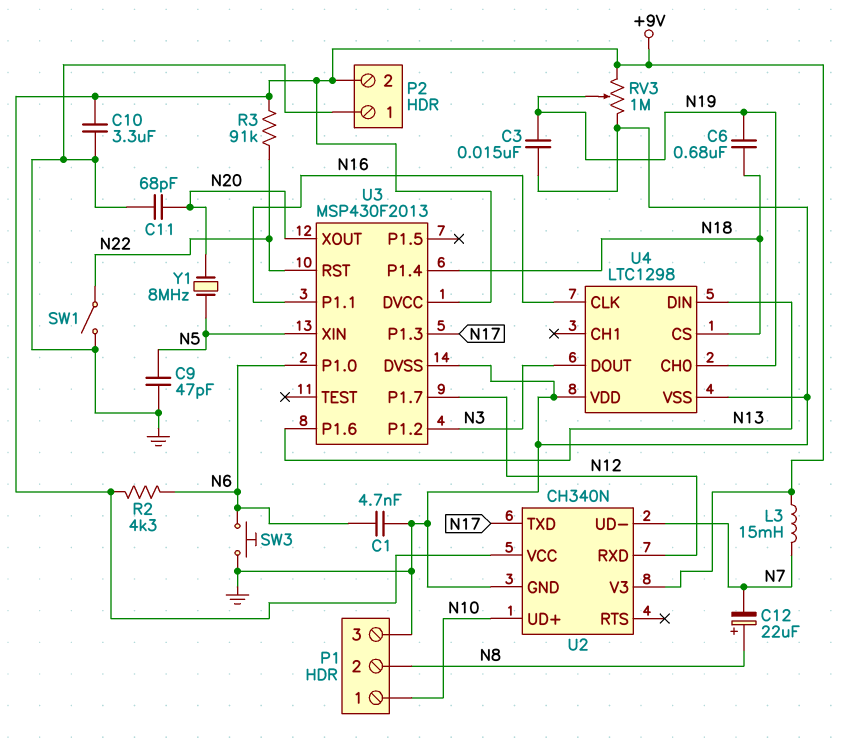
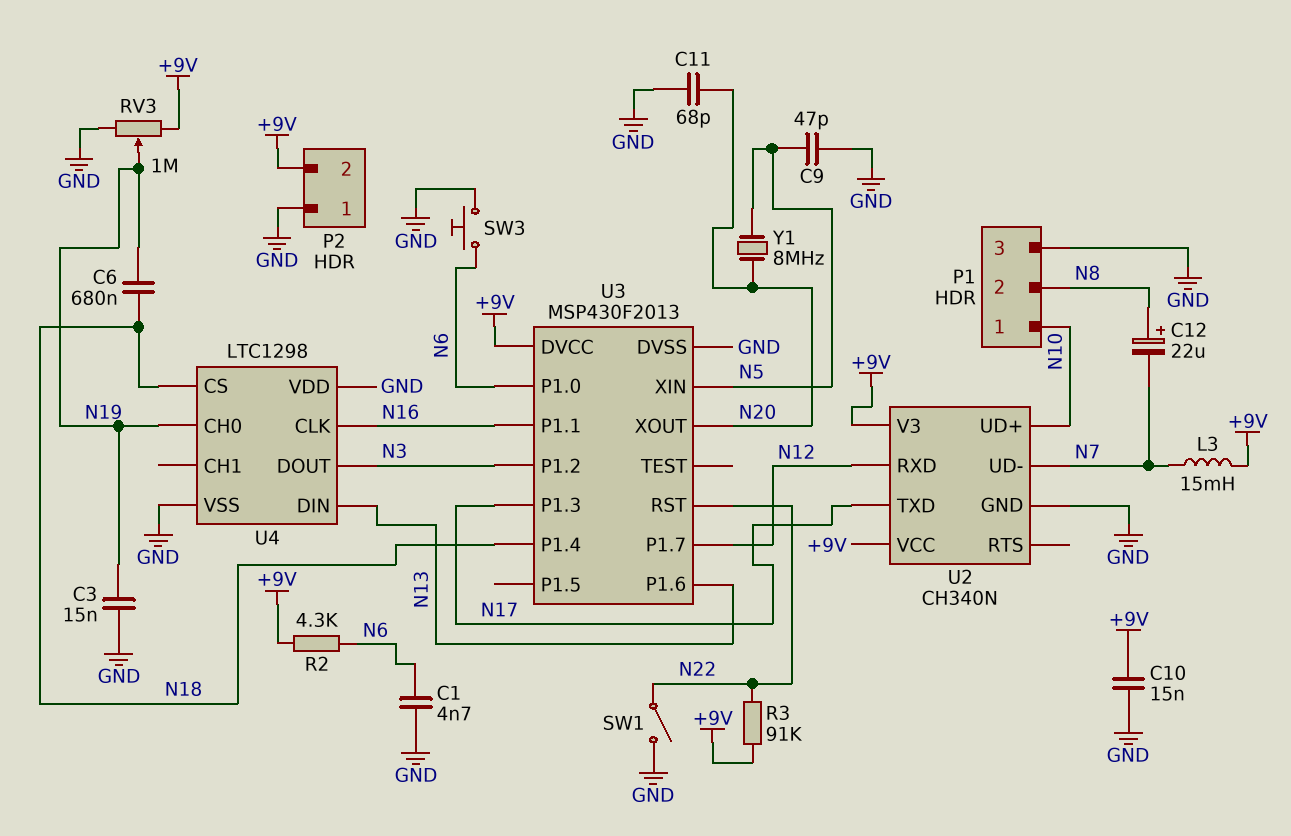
C10: 3.3uF (+9V, GND) -> 15nF (+9V, GND)

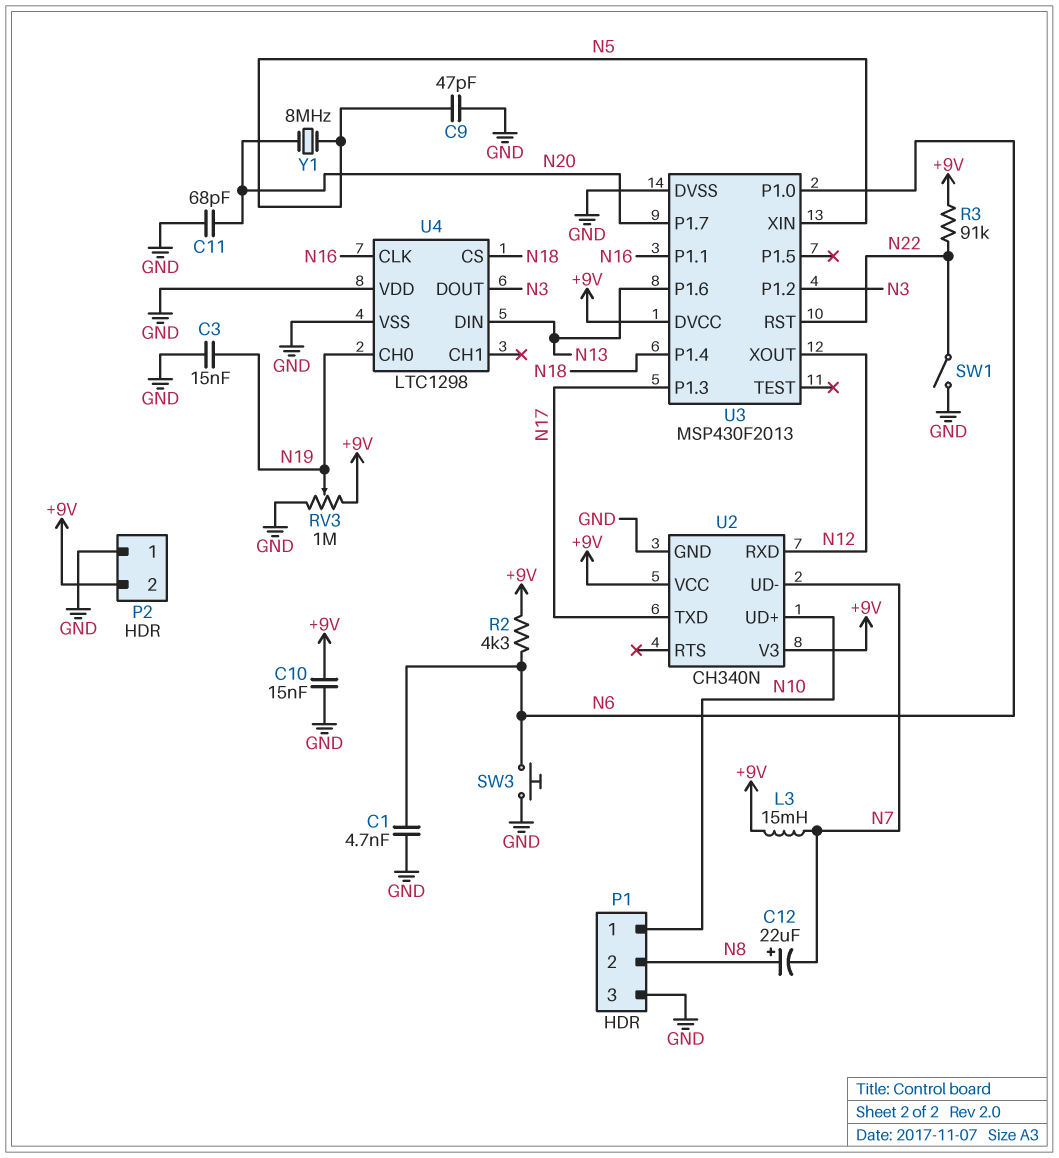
C6: 680nF (N18, N19) -> none
U3 pin P1.7: N12 -> N20
U3 pin XOUT: N20 -> N12

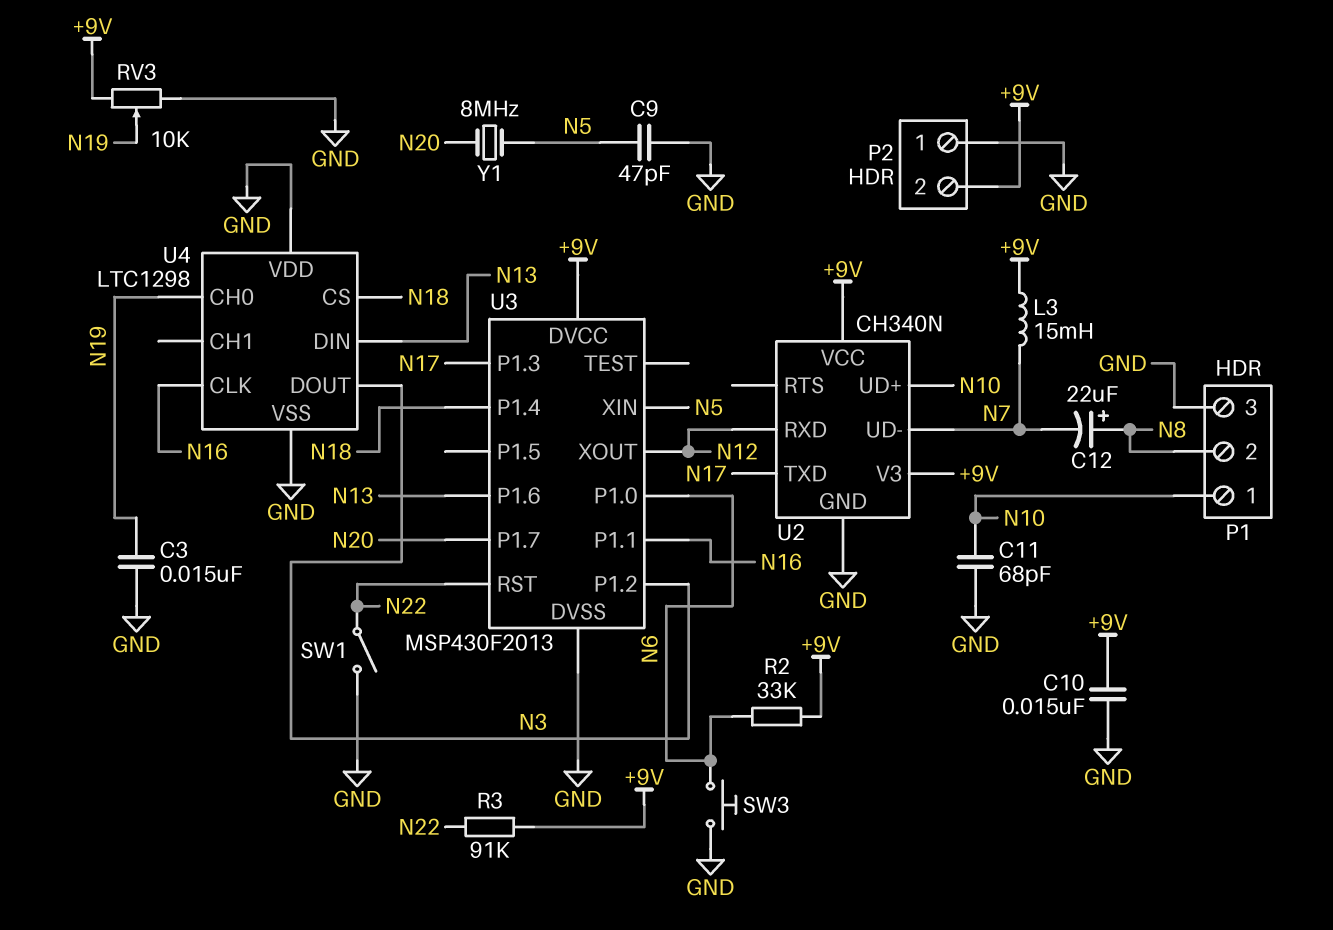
C1: 4.7nF (GND, N6) -> none
C11: 68pF (GND, N20) -> 68pF (GND, N10)
R2: 4.3k (+9V, N6) -> 33k (+9V, N6)
RV3: 1M (+9V, GND, wiper N19) -> 10k (+9V, GND, wiper N19)

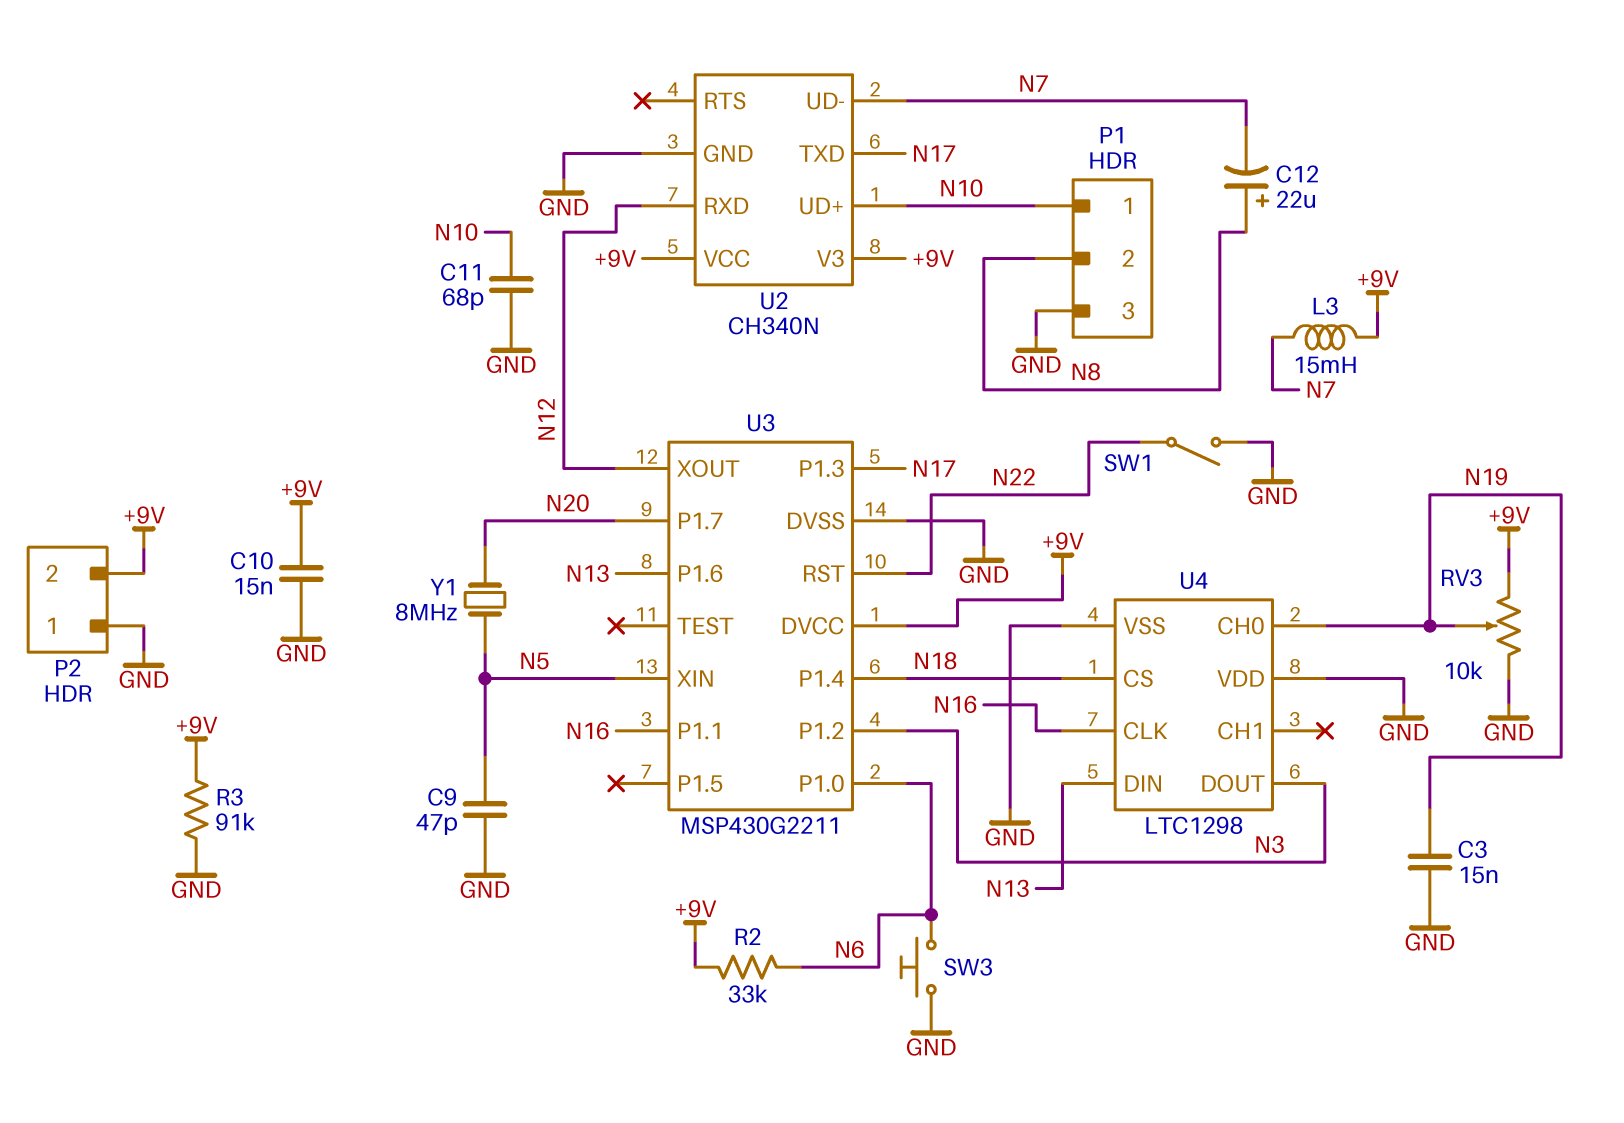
R3: 91k (+9V, N22) -> 91k (+9V, GND)
U3: MSP430F2013 -> MSP430G2211

